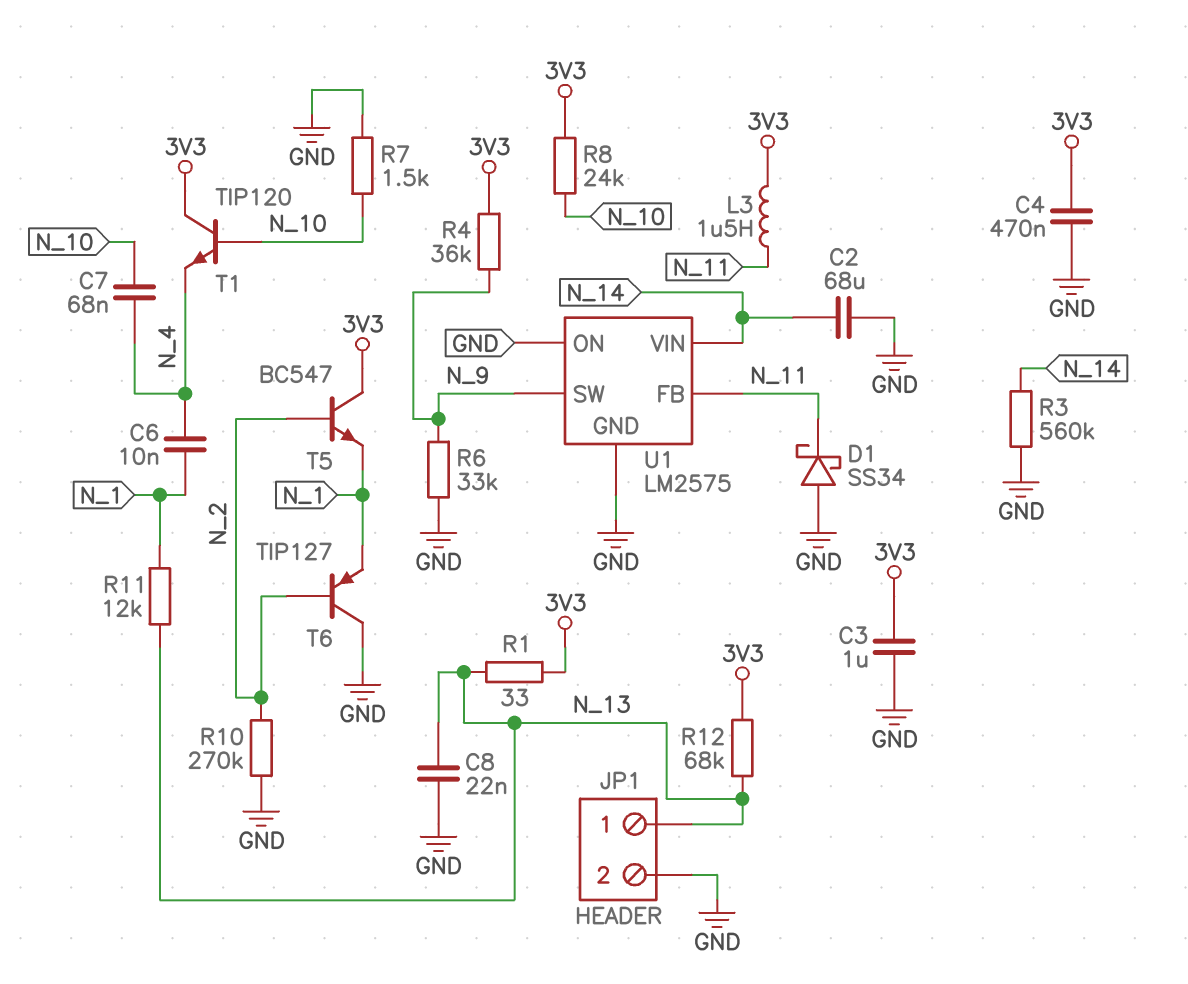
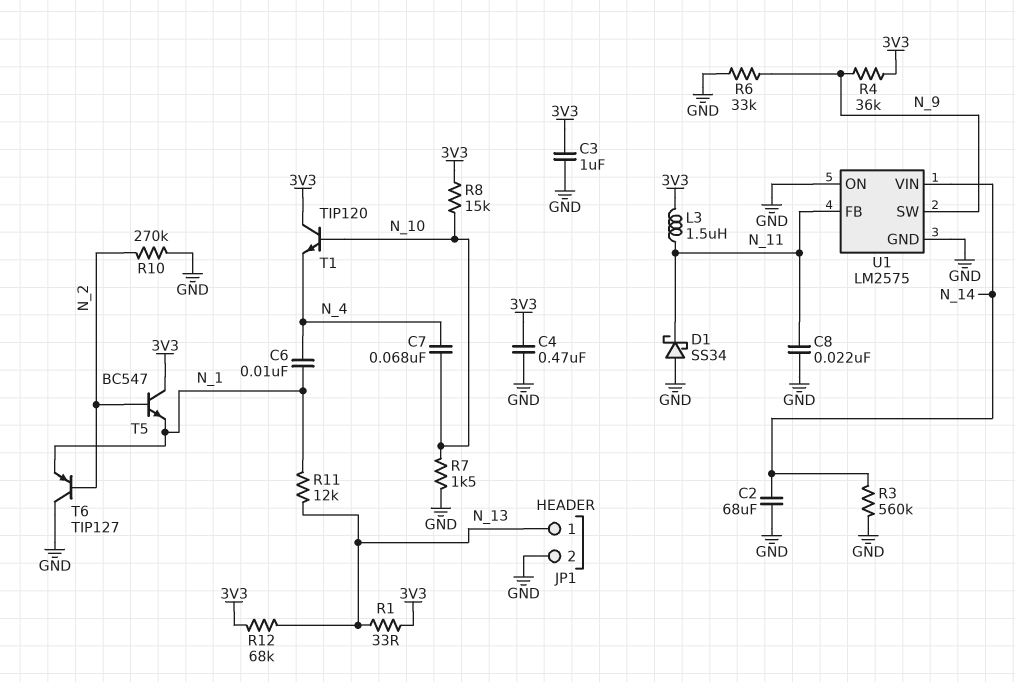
C8: 22nF (GND, N_13) -> 22nF (GND, N_11)
R8: 24k (3V3, N_10) -> 15k (3V3, N_10)

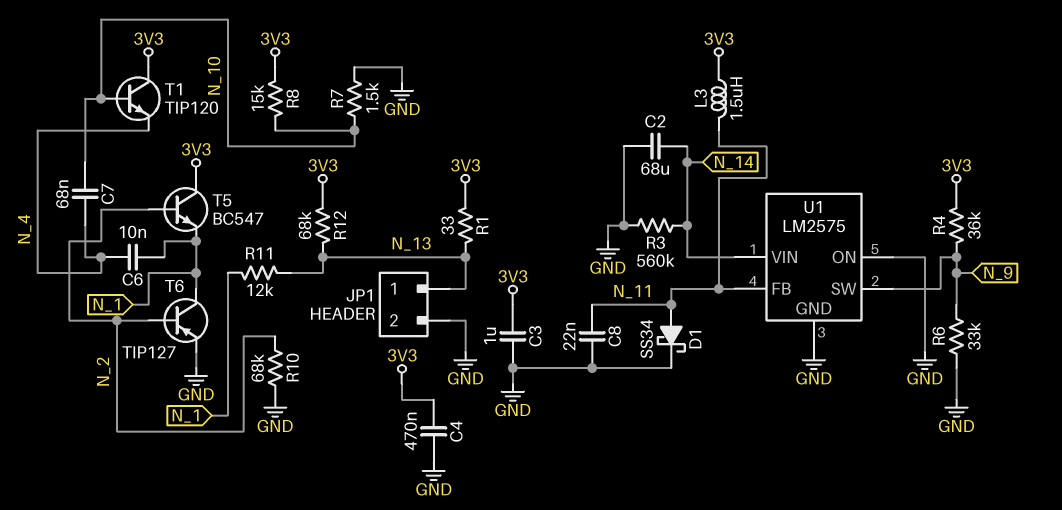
D1: schottky SS34 (A GND, K N_11) -> schottky SS34 (A N_11, K GND)
R10: 270k (GND, N_2) -> 68k (GND, N_2)
T6: PNP TIP127 (B N_2, C GND, E N_1) -> PNP TIP127 (B N_2, C N_1, E GND)

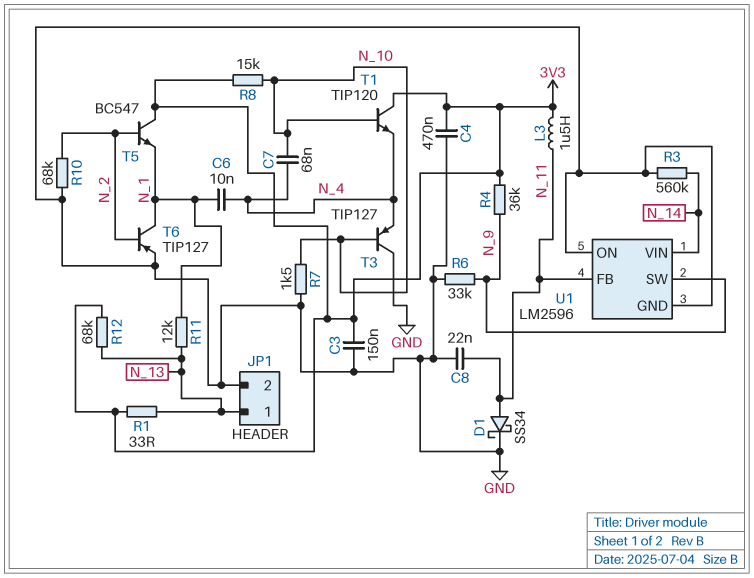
C2: 68uF (GND, N_14) -> none
C3: 1uF (3V3, GND) -> 150nF (3V3, GND)
T3: none -> PNP TIP127 (B N_10, C GND, E N_4)
U1: LM2575 -> LM2596

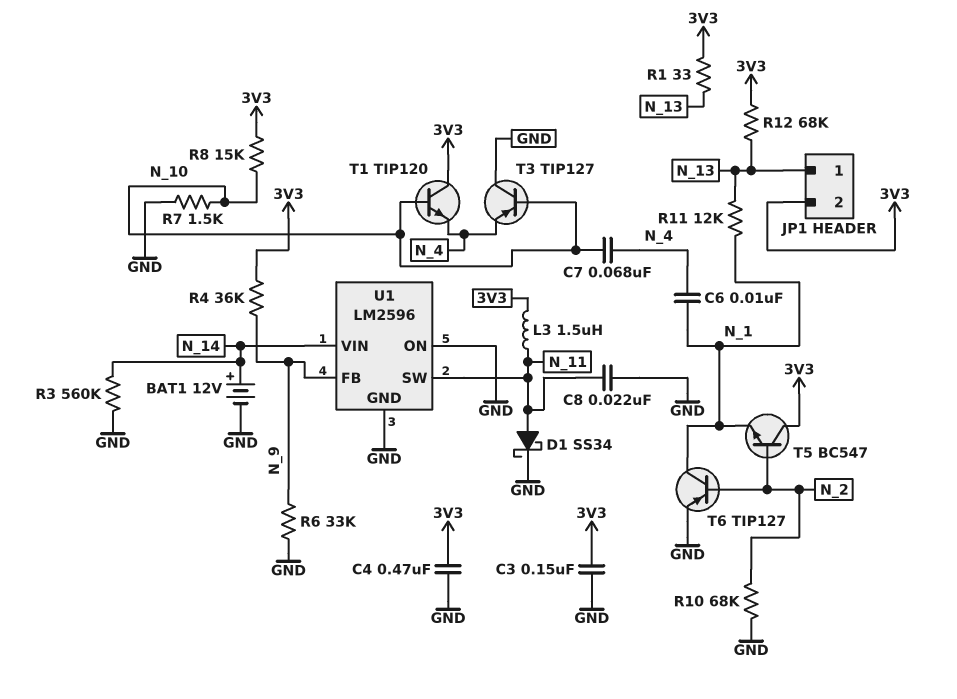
BAT1: none -> 12V (plus N_14, minus GND)
JP1 pin 2: GND -> 3V3
U1 pin FB: N_11 -> N_9
U1 pin SW: N_9 -> N_11

